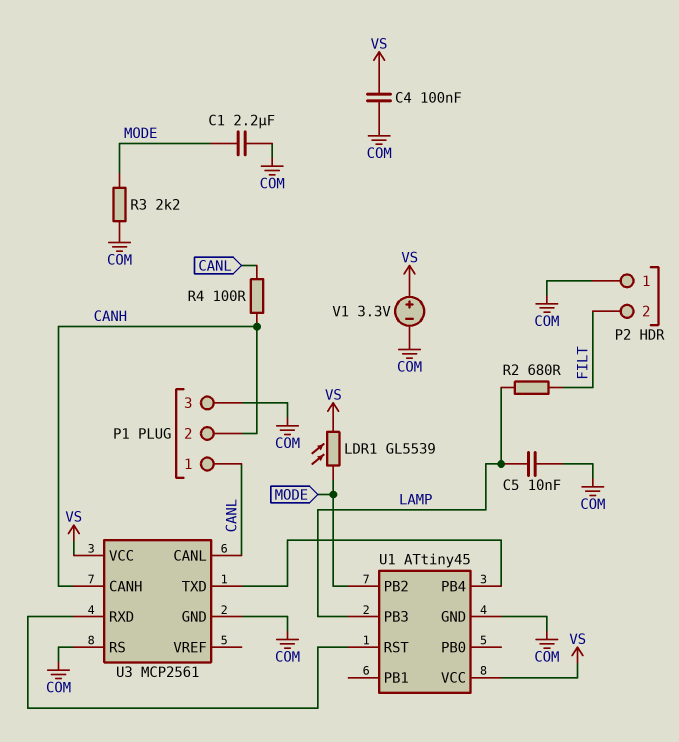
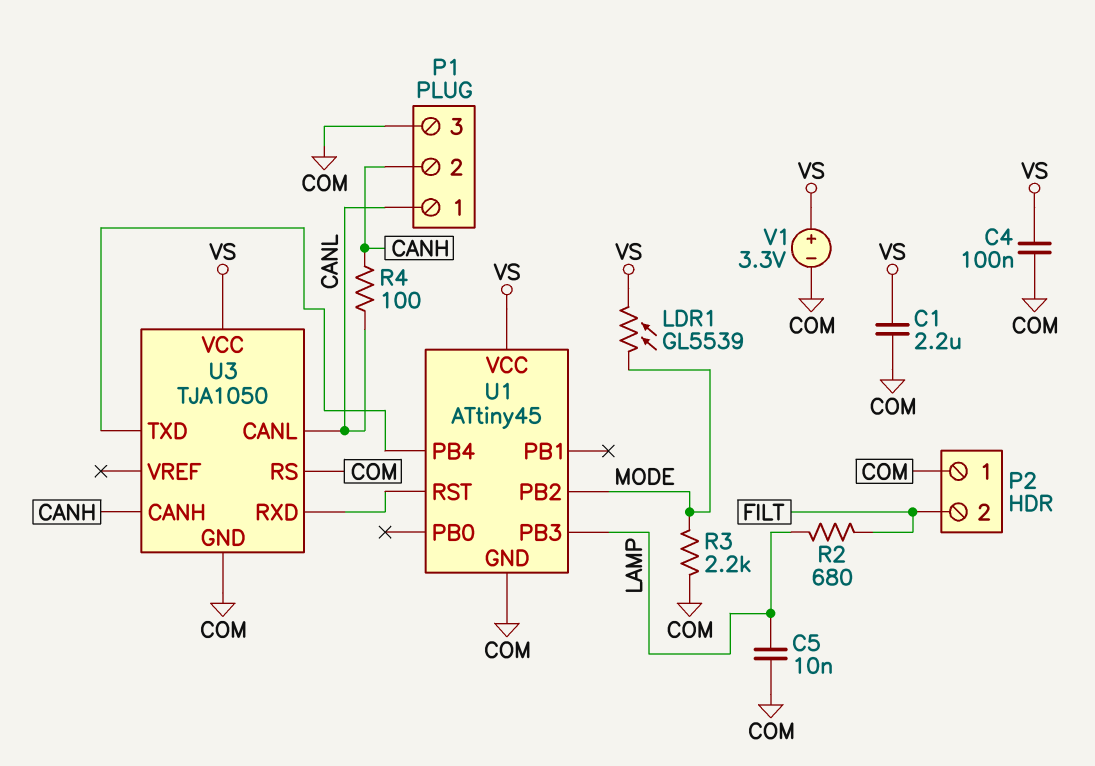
C1: 2.2uF (COM, MODE) -> 2.2uF (COM, VS)
U3: MCP2561 -> TJA1050

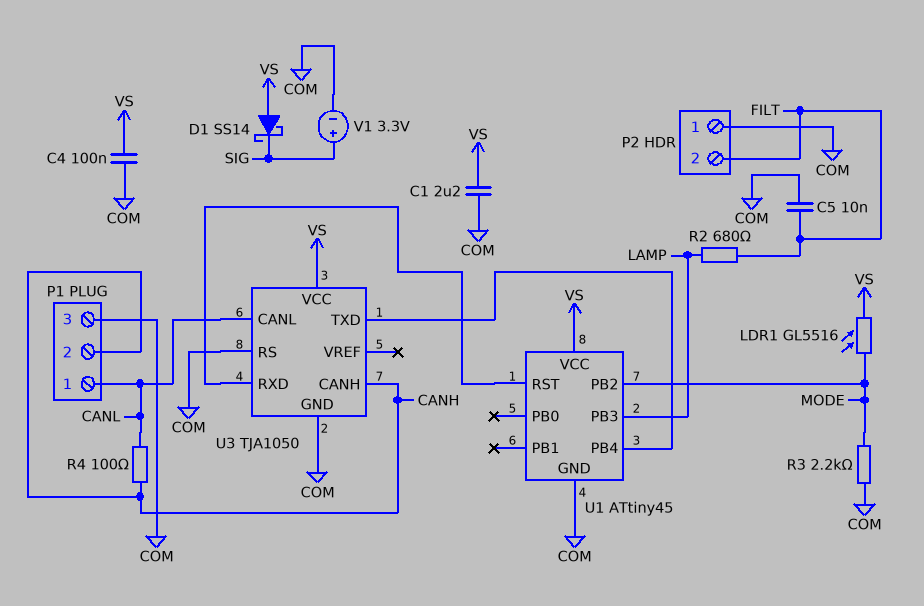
C5: 10nF (COM, LAMP) -> 10nF (COM, FILT)
D1: none -> schottky SS14 (A VS, K SIG)
LDR1: GL5539 (MODE, VS) -> GL5516 (MODE, VS)
V1: 3.3V (plus VS, minus COM) -> 3.3V (plus SIG, minus COM)

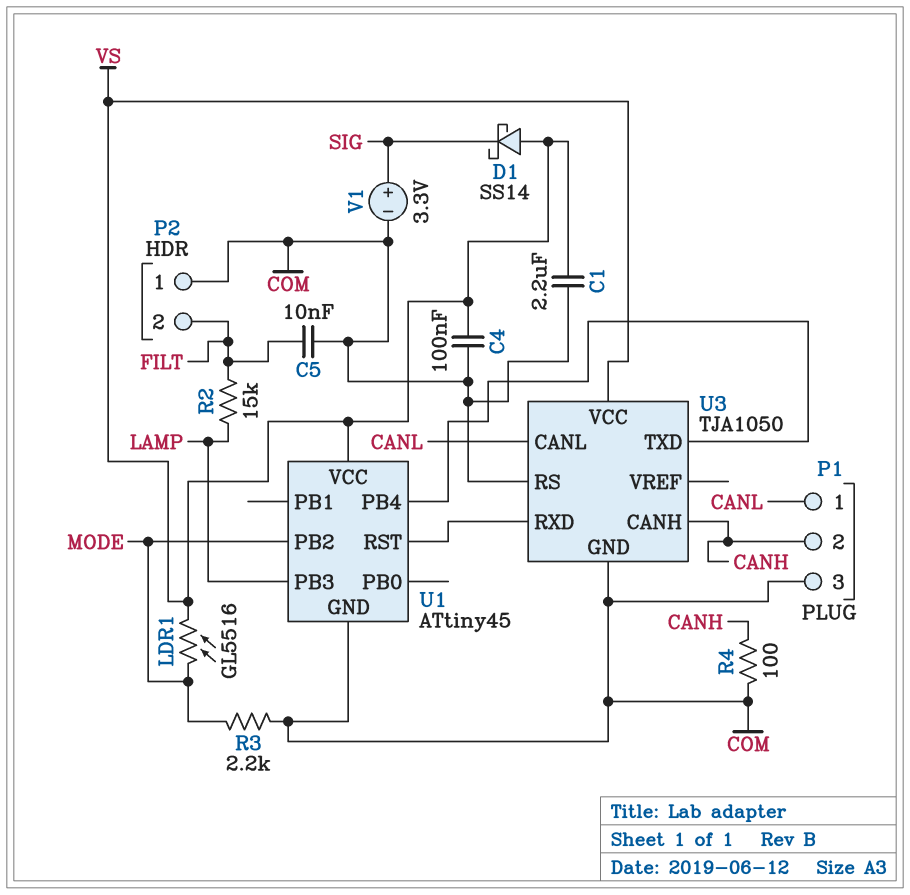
R2: 680 (FILT, LAMP) -> 15k (FILT, LAMP)
R4: 100 (CANH, CANL) -> 100 (CANH, COM)

